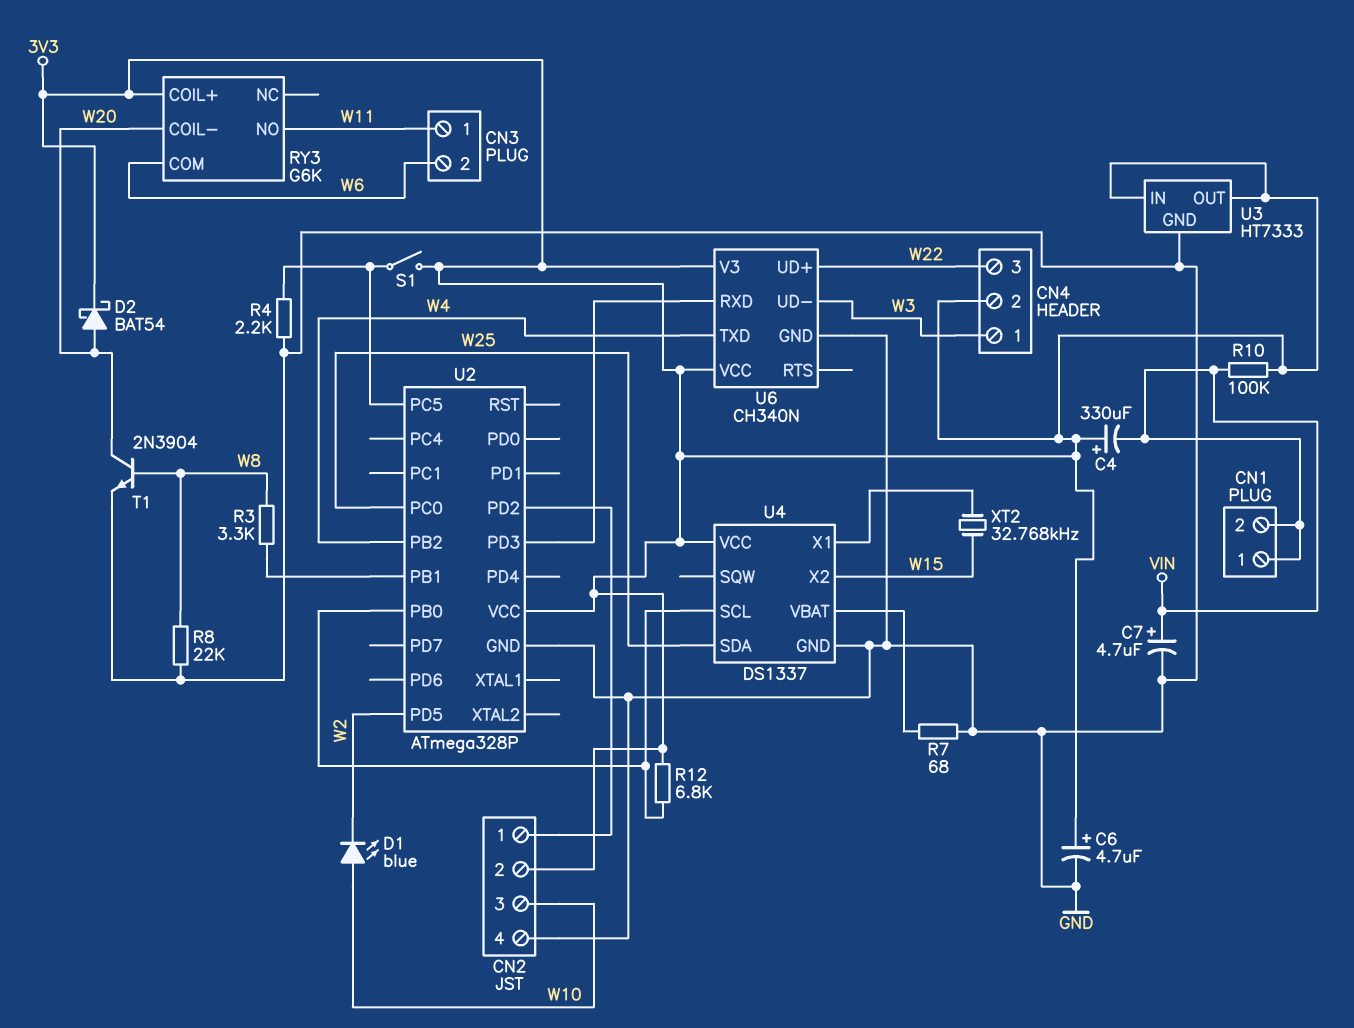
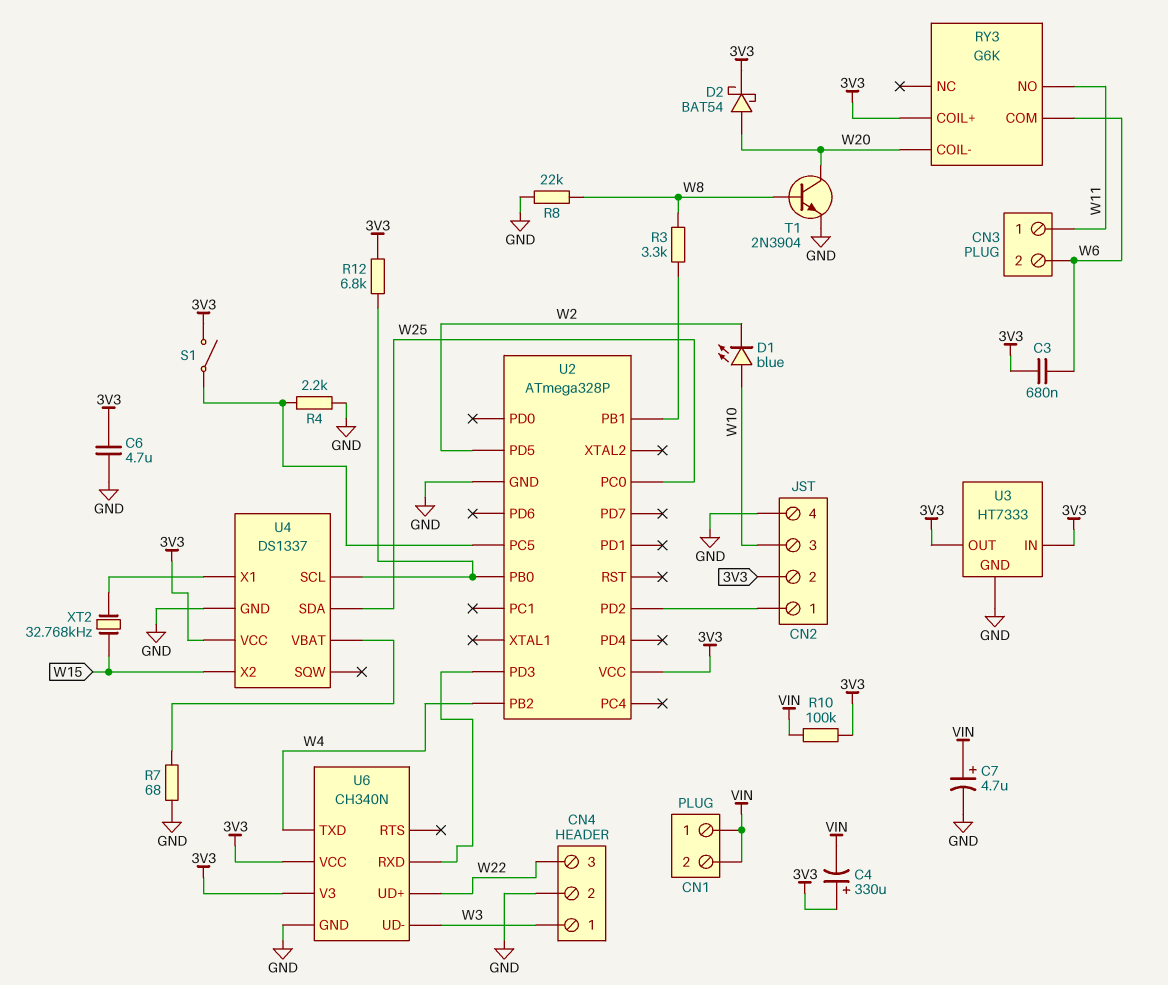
C3: none -> 680nF (3V3, W6)
C6: 4.7uF (plus 3V3, minus GND) -> 4.7uF (3V3, GND)
CN4 pin 2: 3V3 -> GND

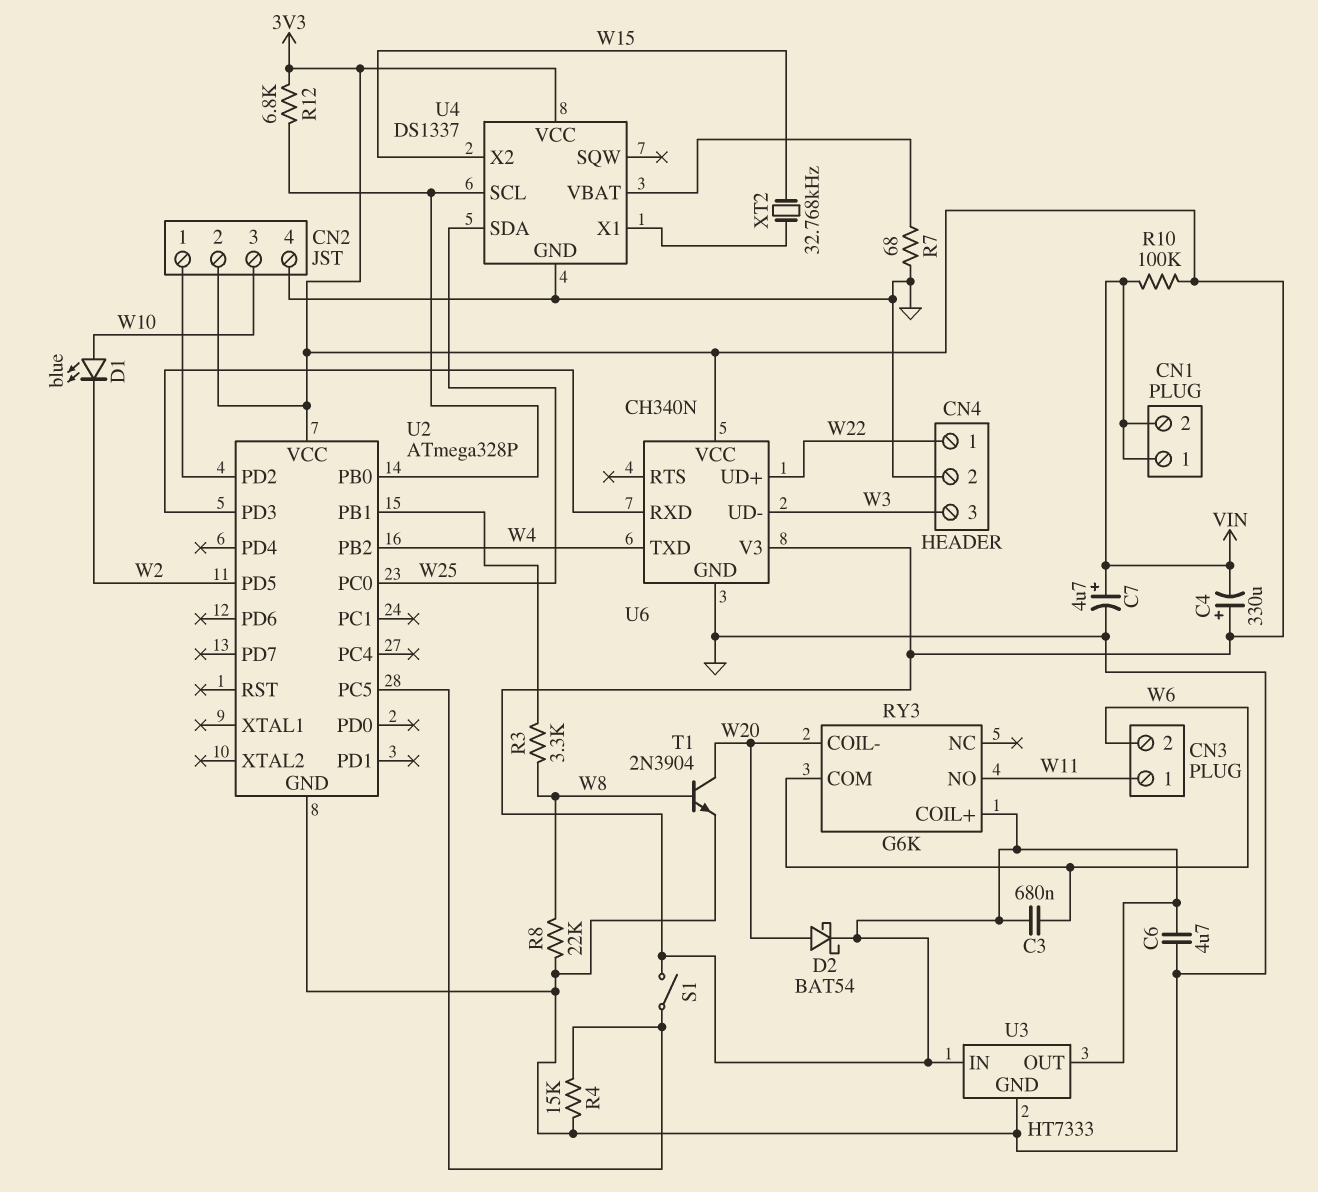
CN4 pin 1: W3 -> W22
CN4 pin 3: W22 -> W3
R4: 2.2k (GND, U2/PC5) -> 15k (GND, U2/PC5)

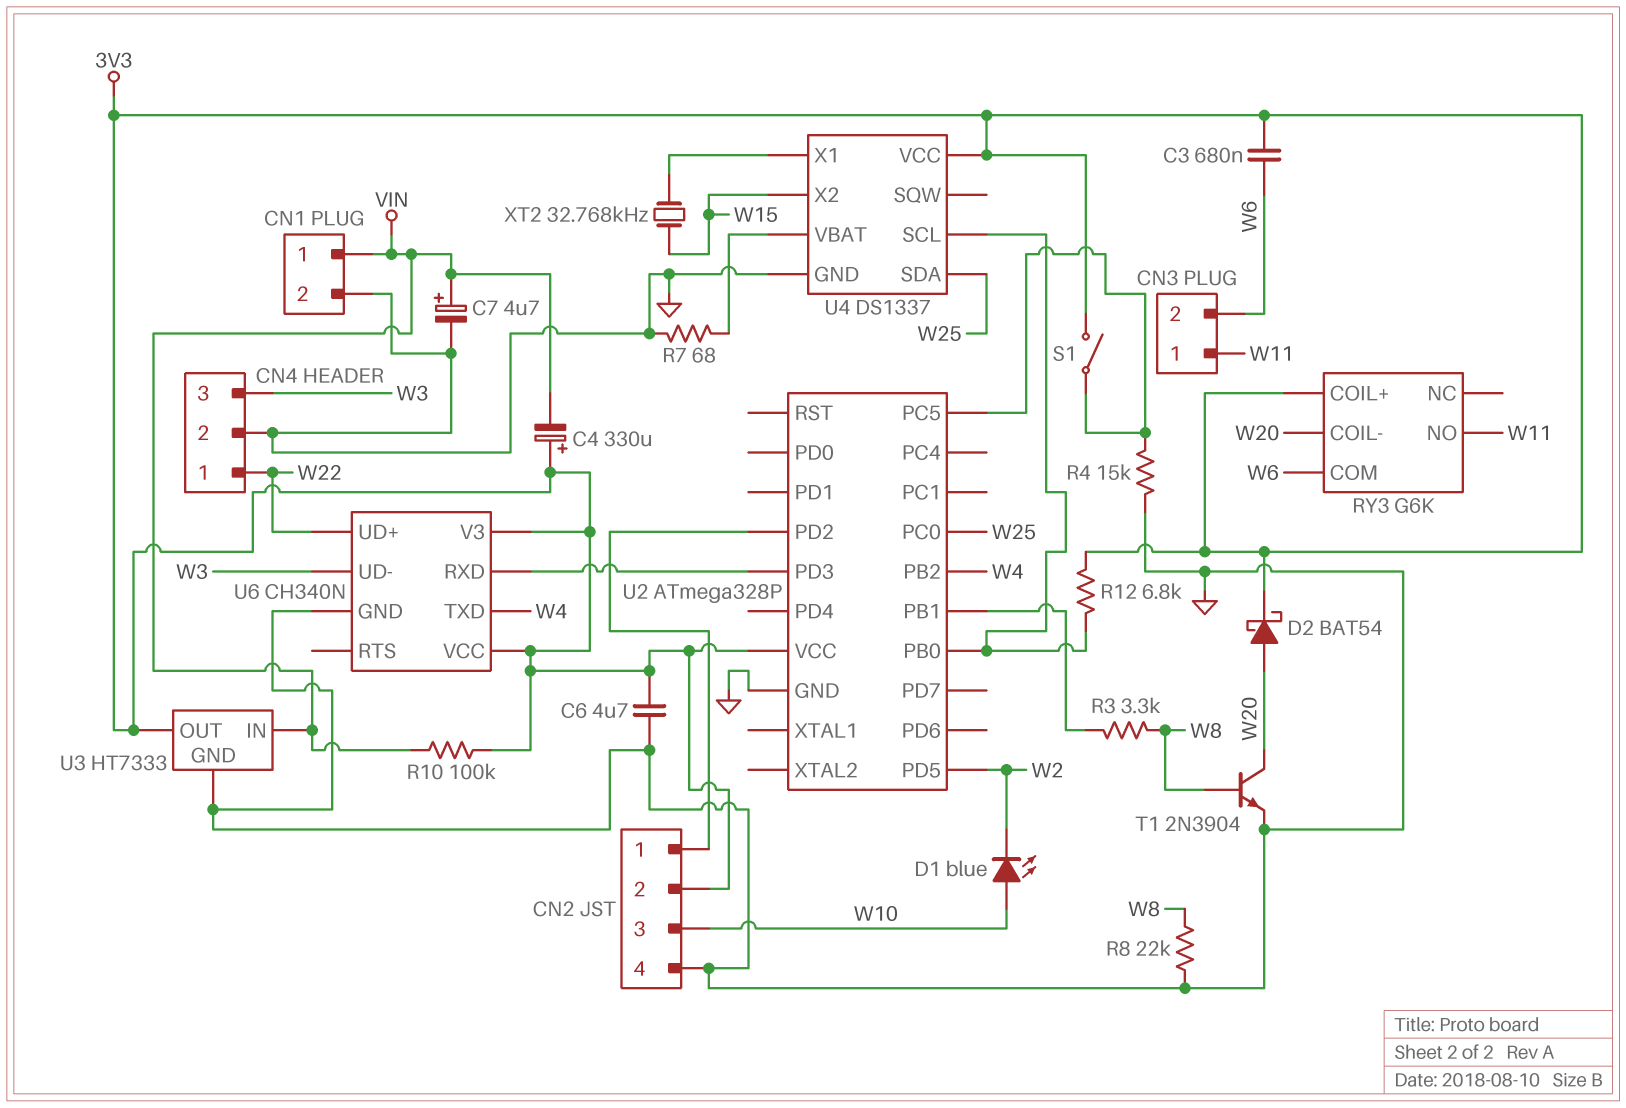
CN1 pin 2: VIN -> GND
U3 pin IN: 3V3 -> VIN

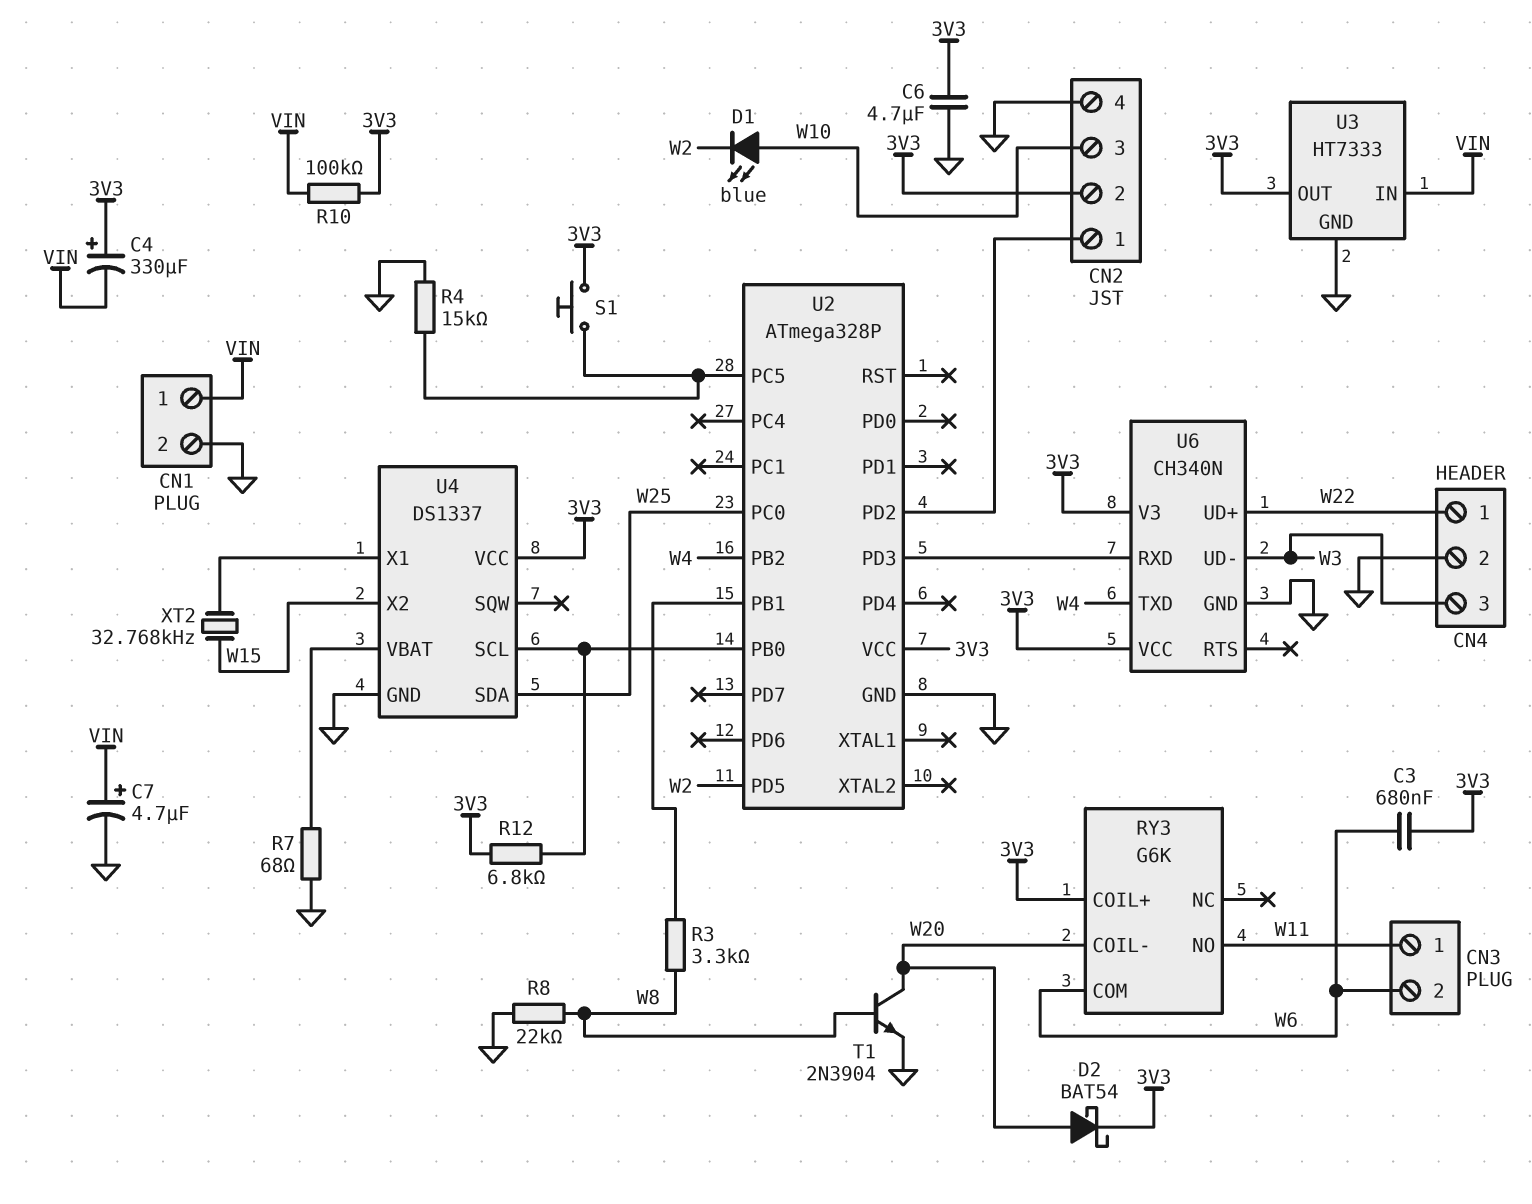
S1: switch (3V3, U2/PC5) -> button (3V3, U2/PC5)

